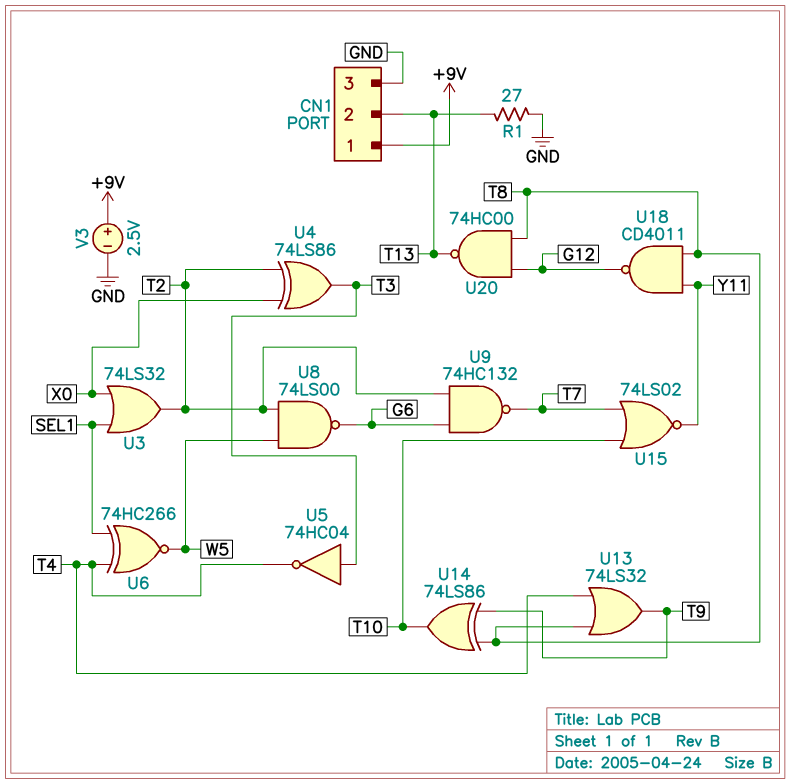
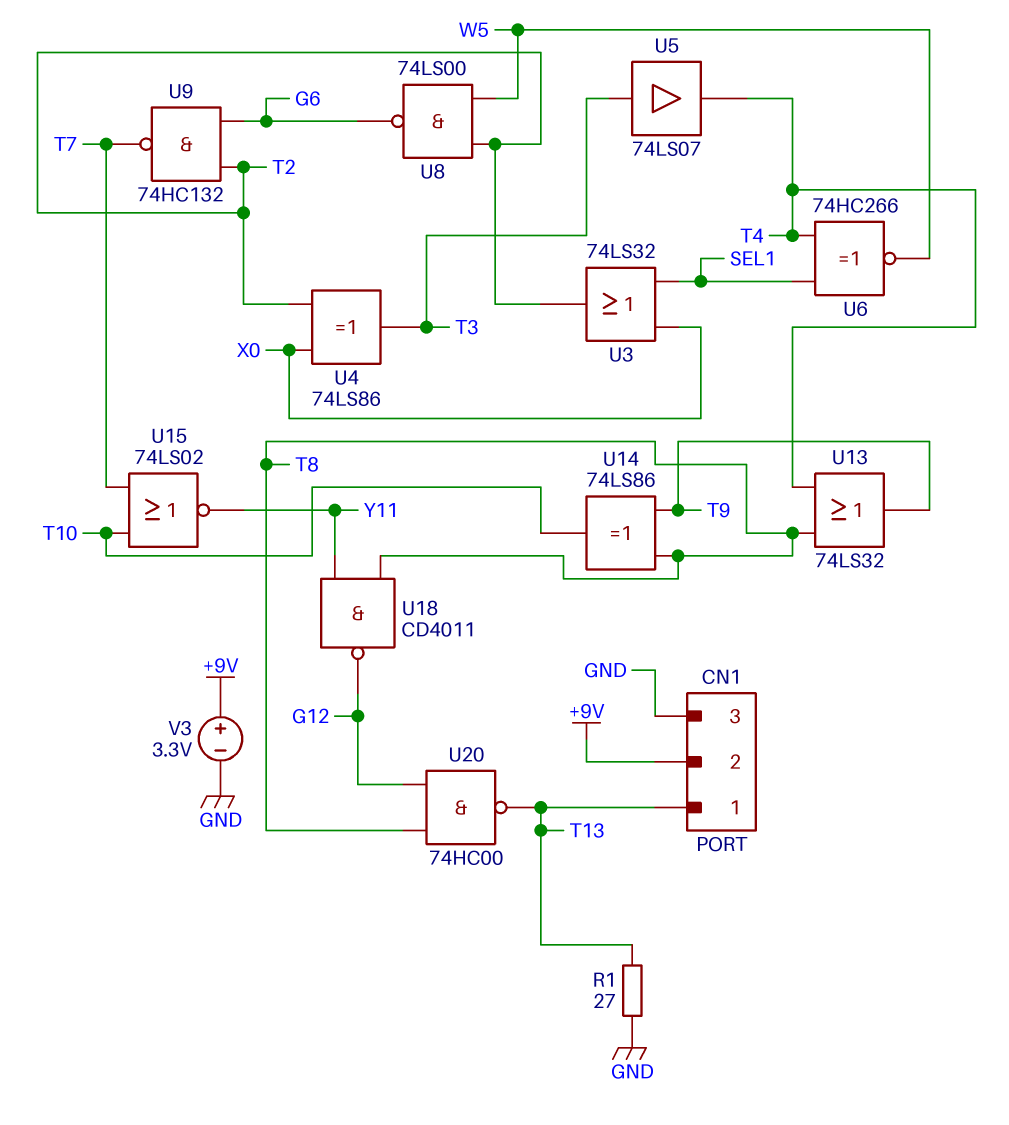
CN1 pin 1: +9V -> T13
CN1 pin 2: T13 -> +9V
U5: NOT 74HC04 (in T3, out T4) -> buffer 74LS07 (in T3, out T4)
V3: 2.5V (plus +9V, minus GND) -> 3.3V (plus +9V, minus GND)

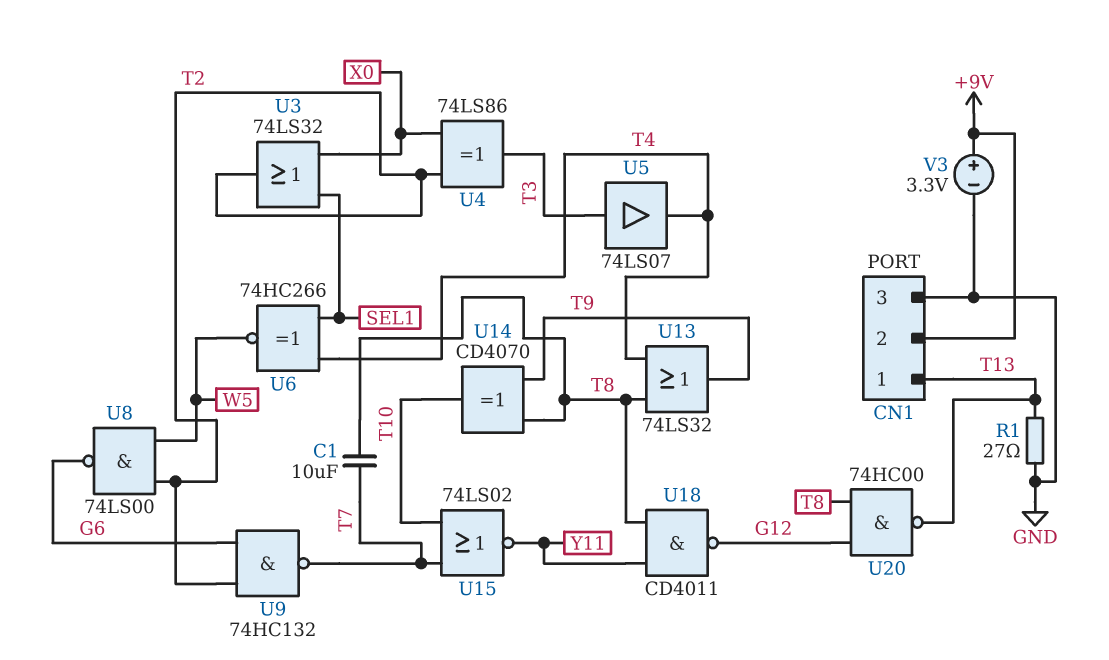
C1: none -> 10uF (T7, T8)
U14: XOR 74LS86 (in T8, in T9, out T10) -> XOR CD4070 (in T8, in T9, out T10)

